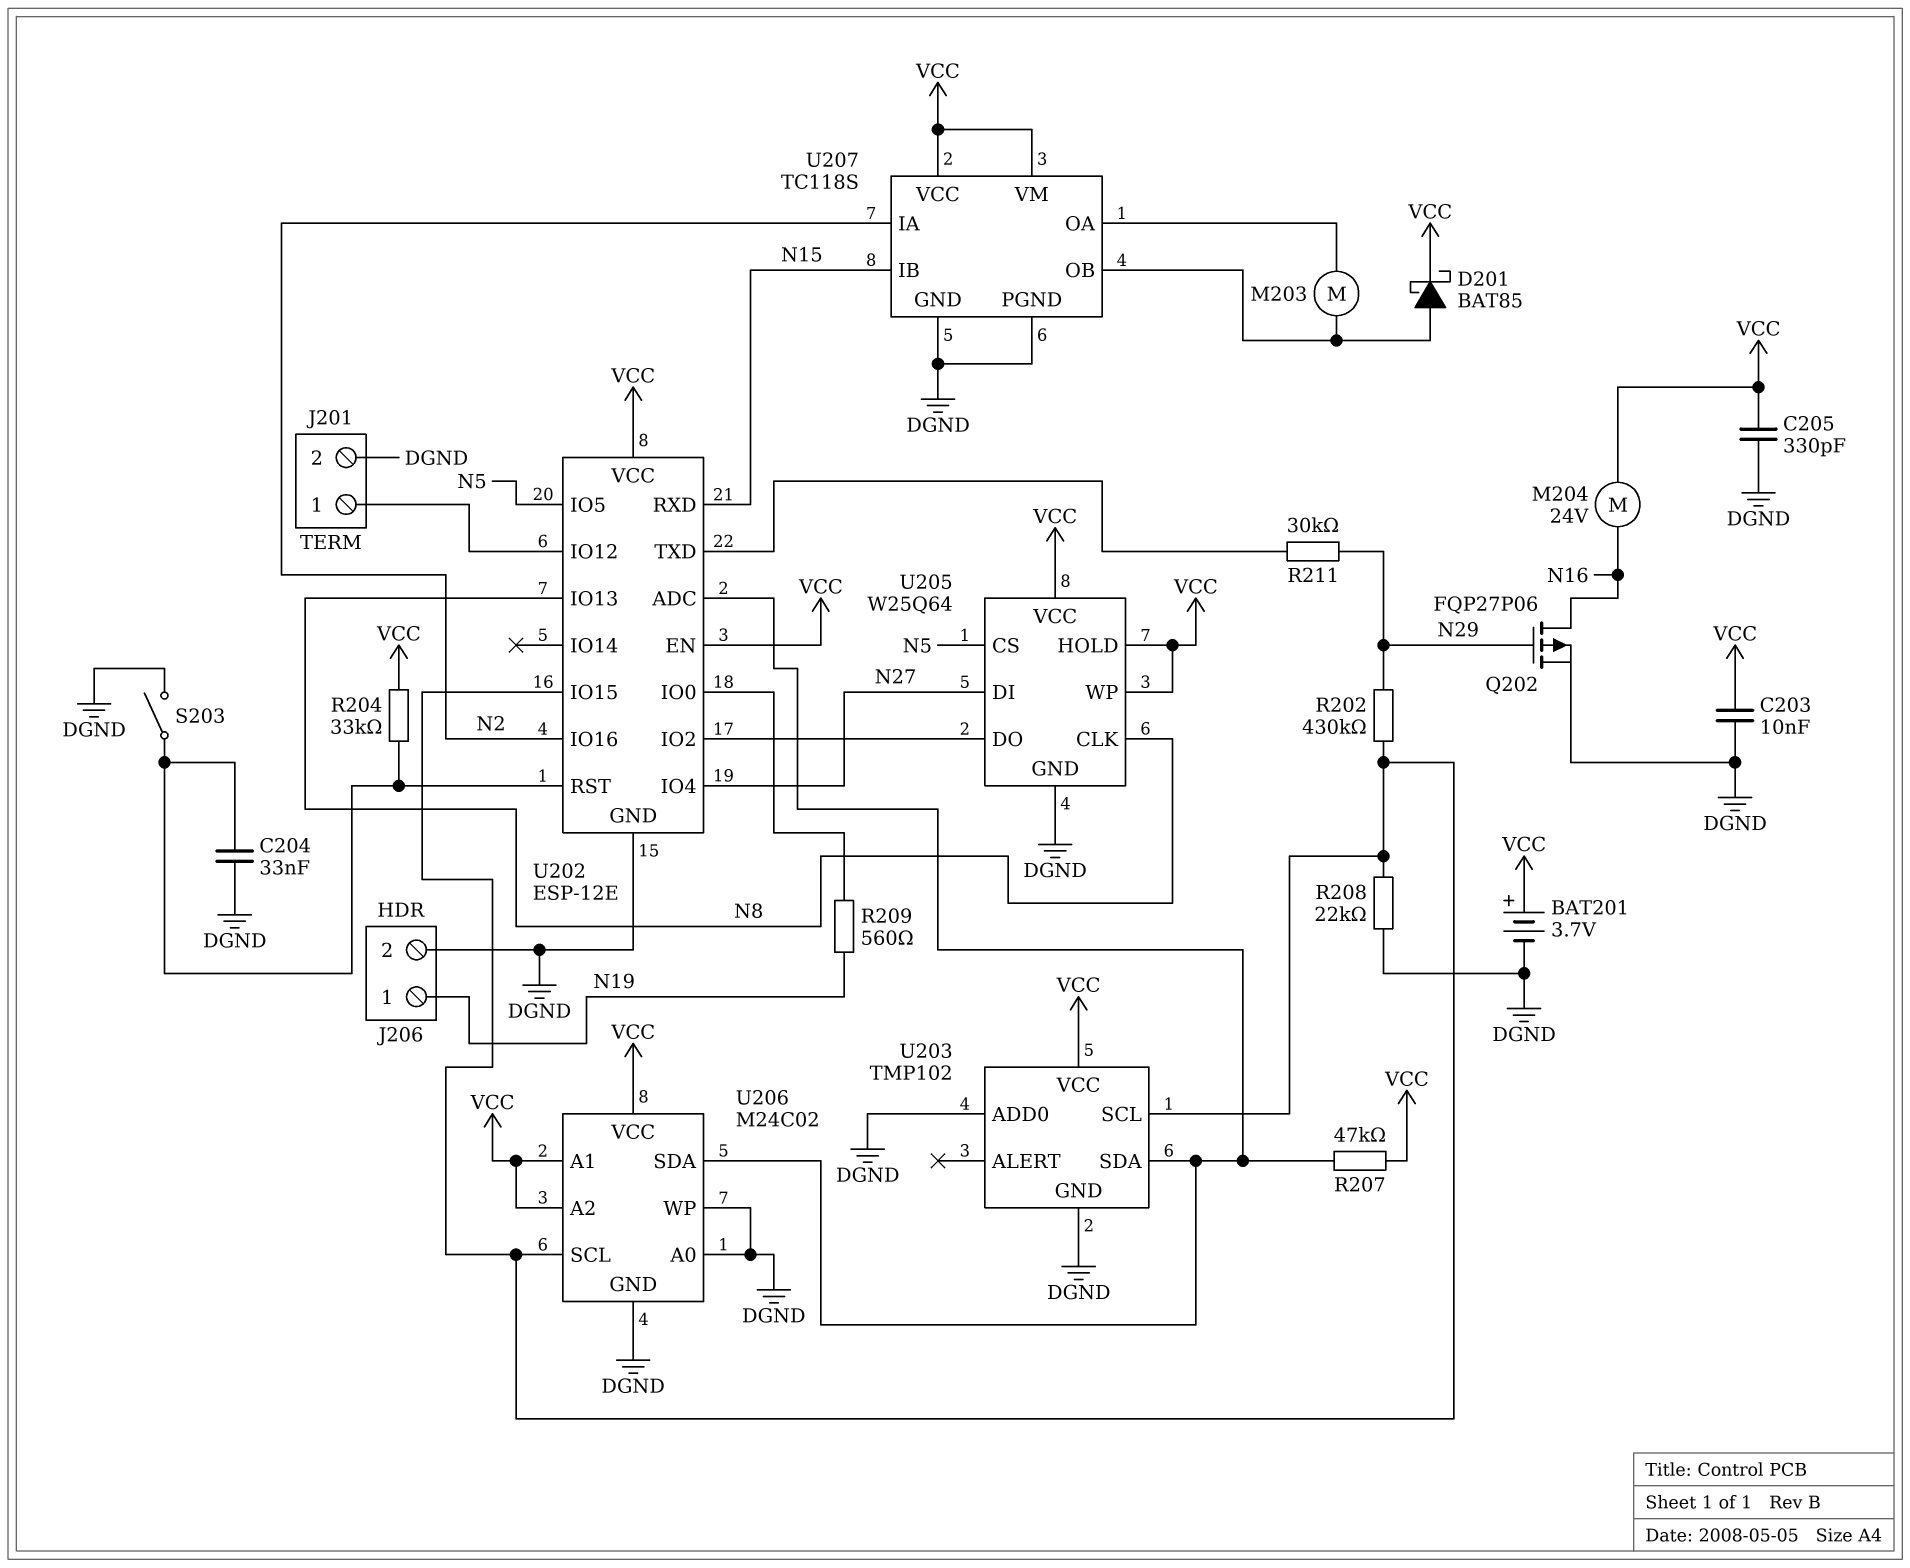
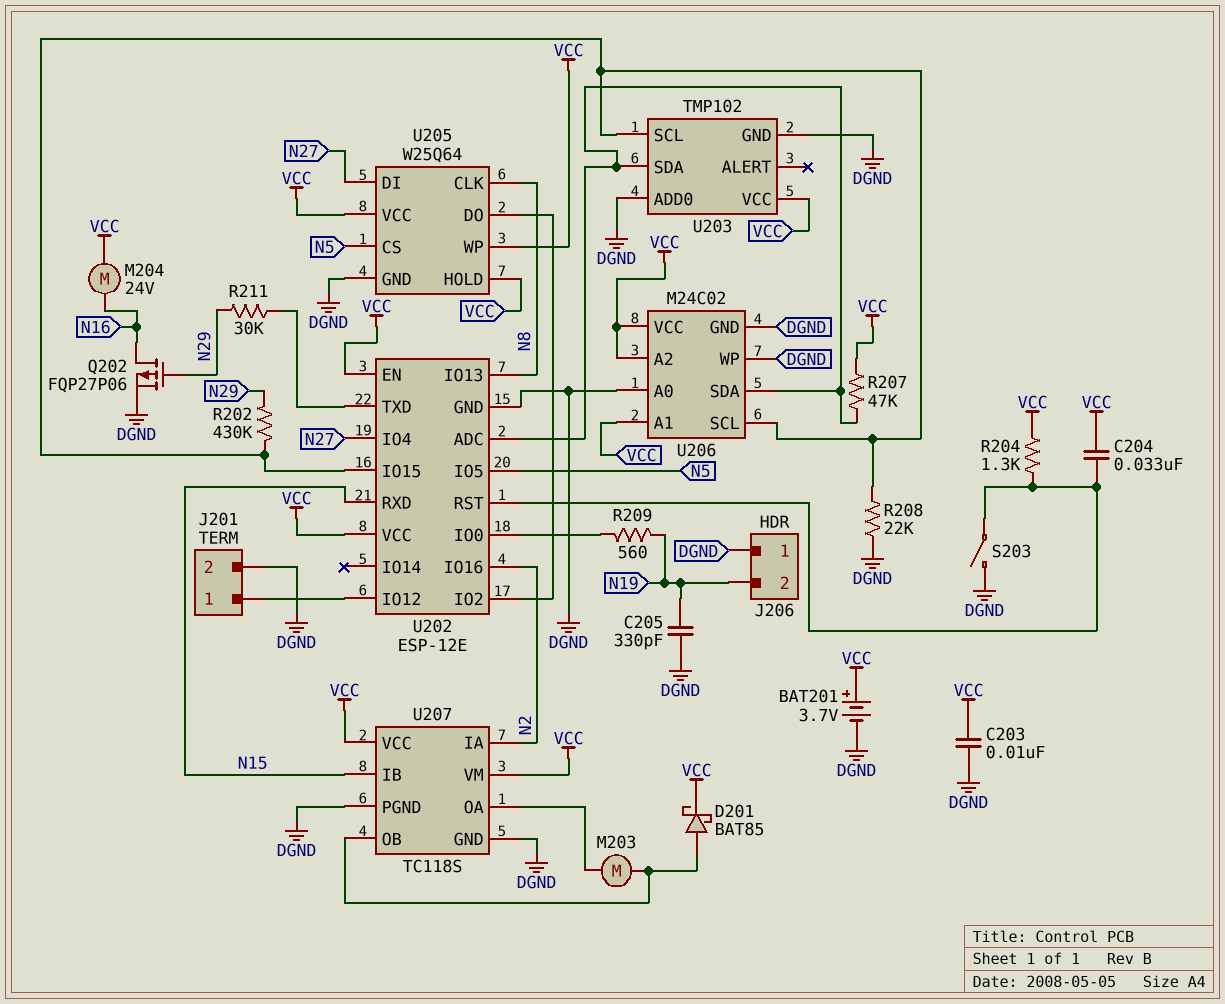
C204: 33nF (DGND, U202/RST) -> 33nF (U202/RST, VCC)
C205: 330pF (DGND, VCC) -> 330pF (DGND, N19)
J206 pin 1: N19 -> DGND
J206 pin 2: DGND -> N19
R204: 33k (U202/RST, VCC) -> 1.3k (U202/RST, VCC)

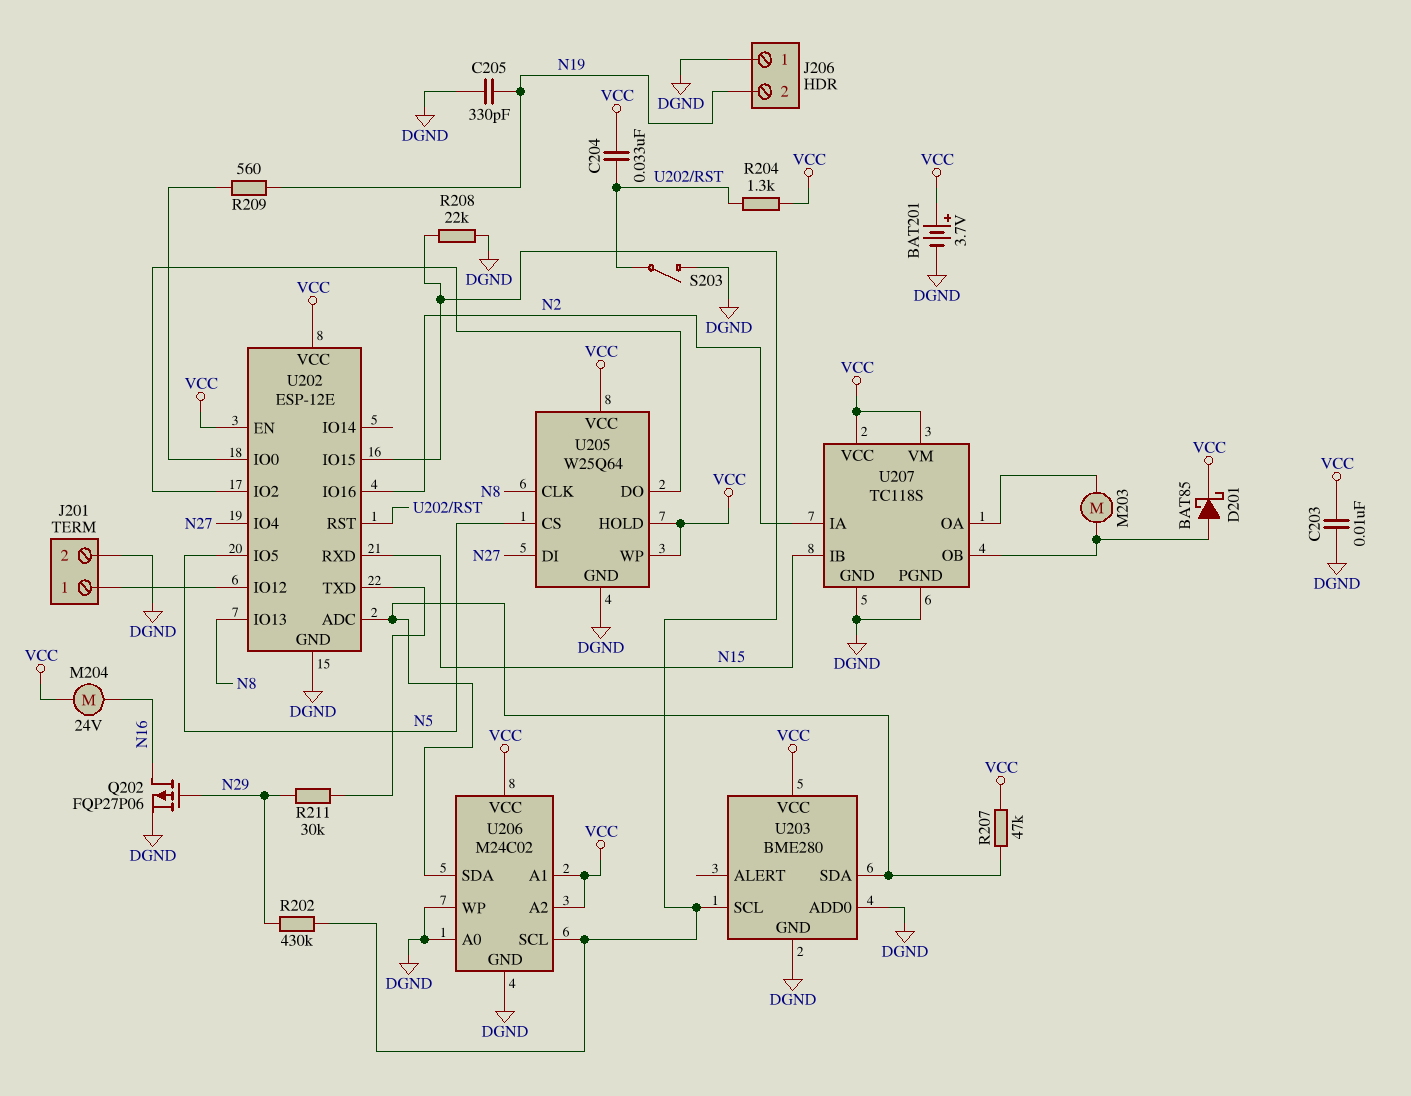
U203: TMP102 -> BME280

